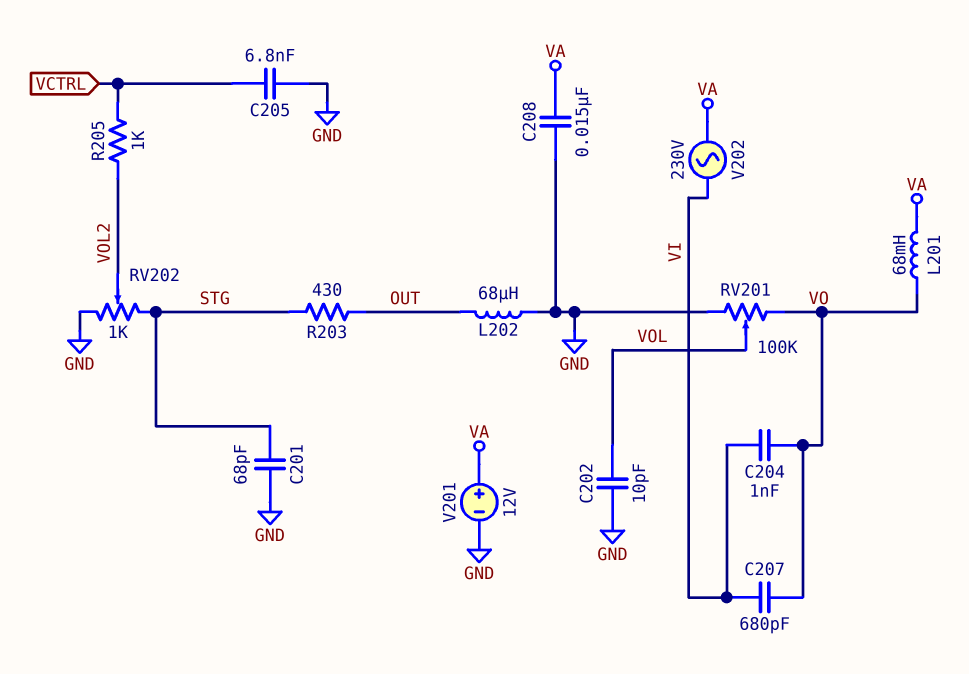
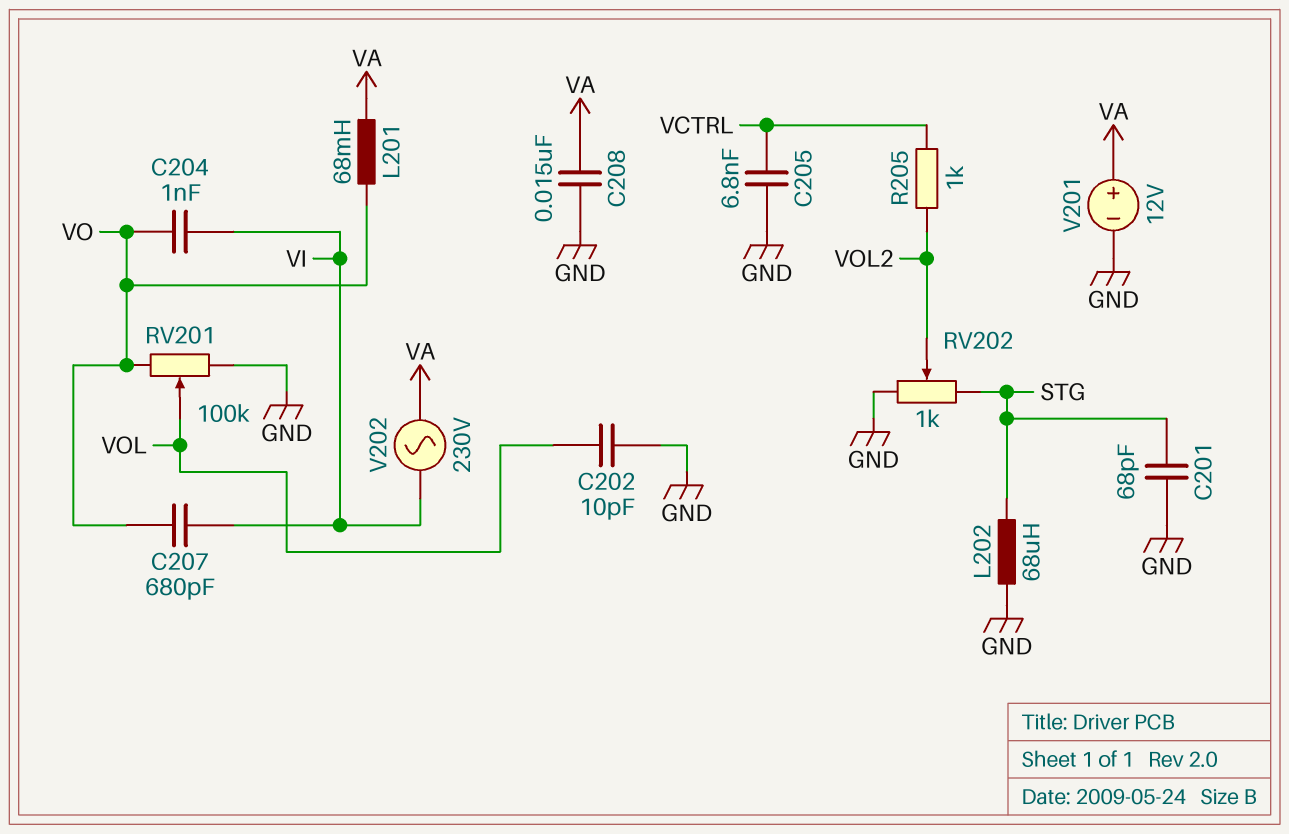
L202: 68uH (GND, OUT) -> 68uH (GND, STG)
R203: 430 (OUT, STG) -> none

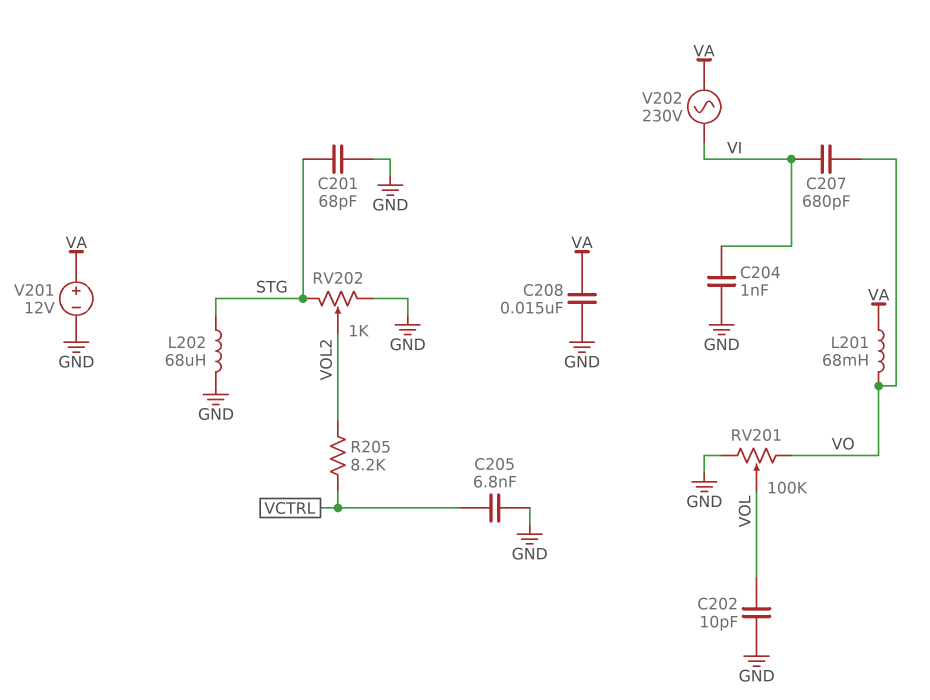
C204: 1nF (VI, VO) -> 1nF (GND, VI)
R205: 1k (VCTRL, VOL2) -> 8.2k (VCTRL, VOL2)

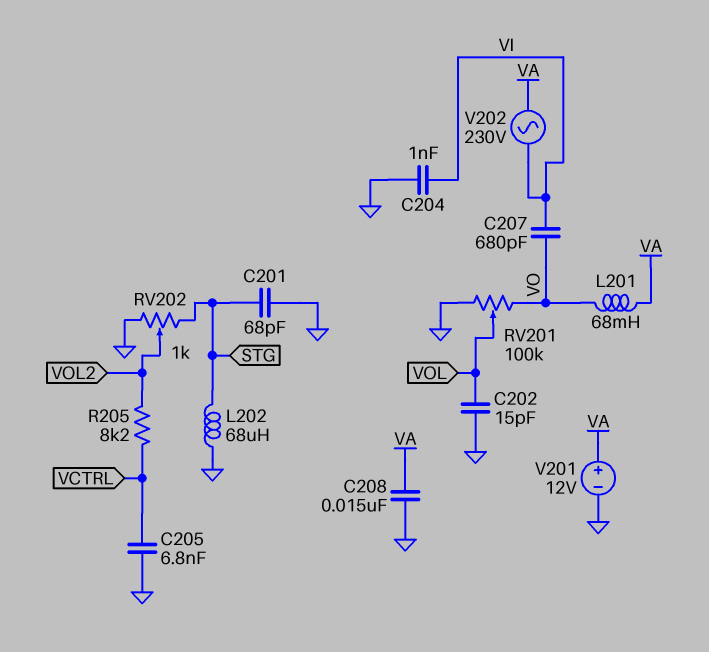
C202: 10pF (GND, VOL) -> 15pF (GND, VOL)

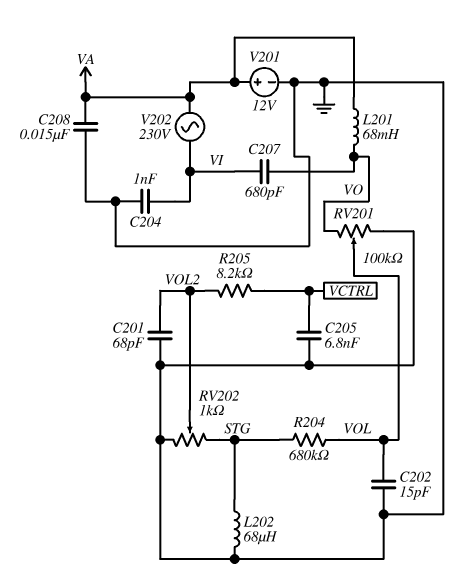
C201: 68pF (GND, STG) -> 68pF (GND, VOL2)
R204: none -> 680k (STG, VOL)

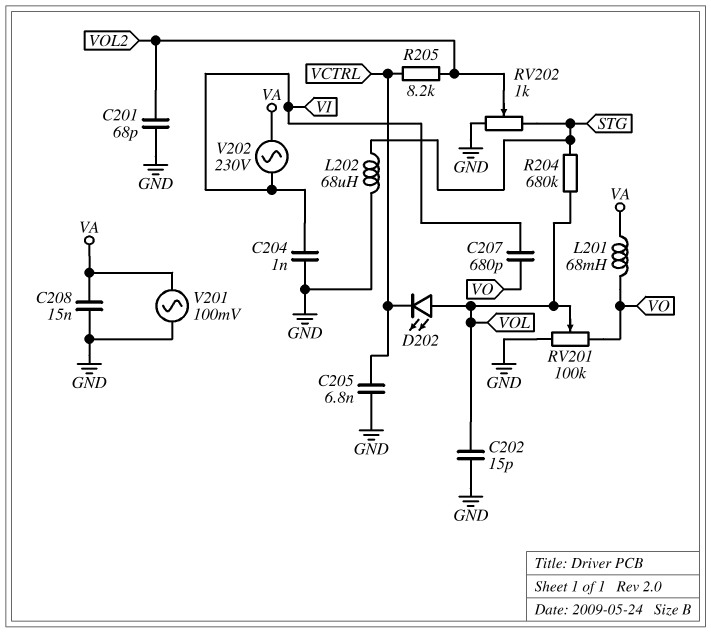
D202: none -> LED (A VOL, K VCTRL)
V201: 12V (plus VA, minus GND) -> AC 100mV (GND, VA)

